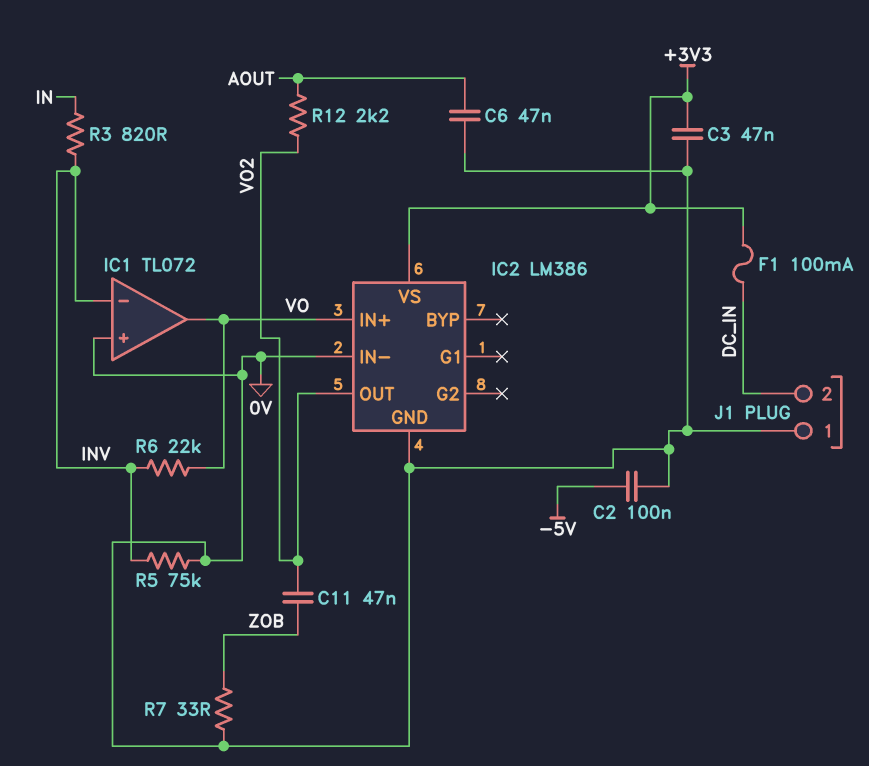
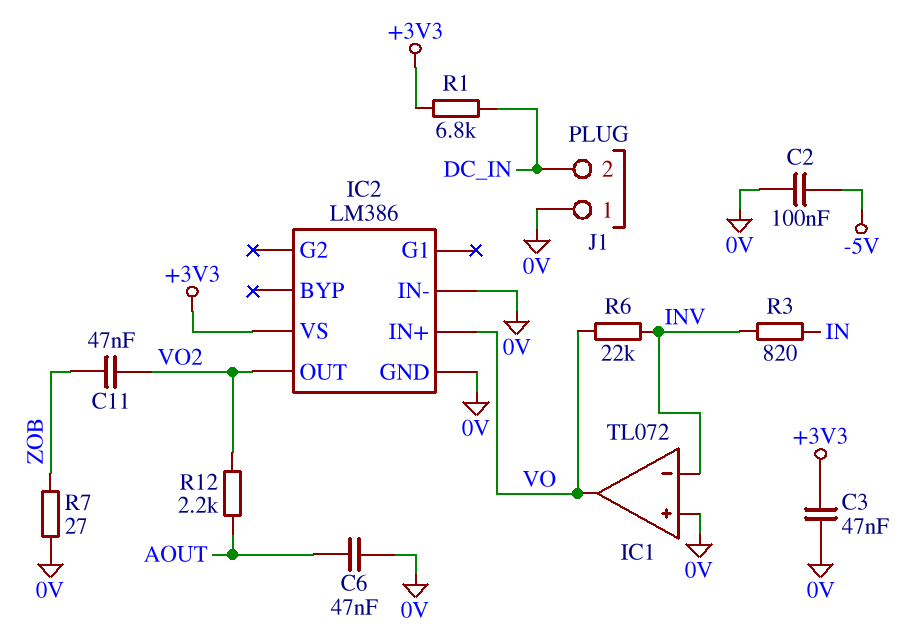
F1: 100mA (+3V3, DC_IN) -> none
R1: none -> 6.8k (+3V3, DC_IN)
R5: 75k (0V, INV) -> none
R7: 33 (0V, ZOB) -> 27 (0V, ZOB)

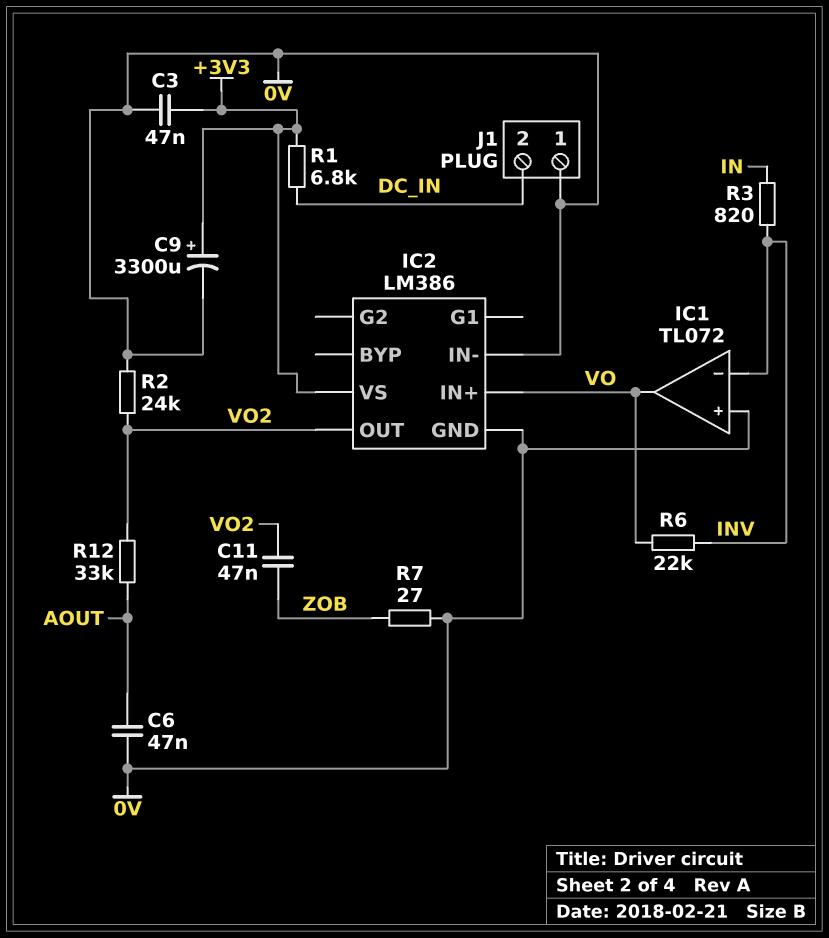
C2: 100nF (-5V, 0V) -> none
C9: none -> 3300uF (plus +3V3, minus 0V)
R2: none -> 24k (0V, VO2)
R12: 2.2k (AOUT, VO2) -> 33k (AOUT, VO2)

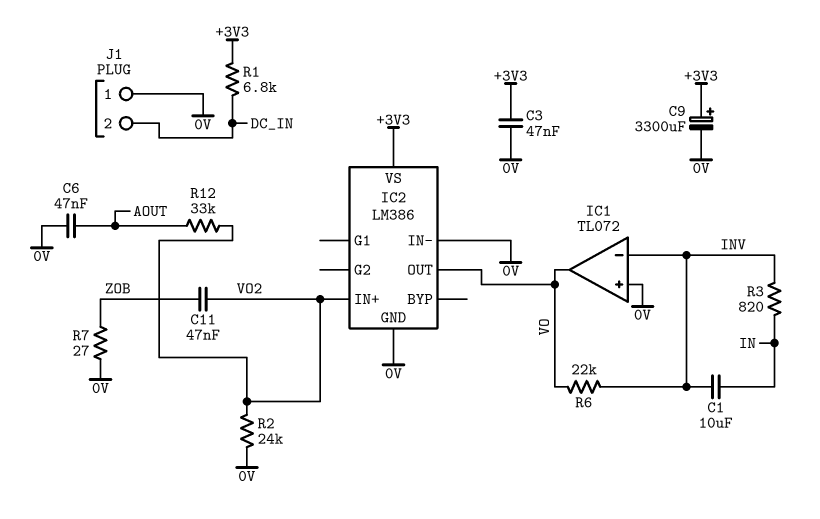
C1: none -> 10uF (IN, INV)
IC2 pin IN+: VO -> VO2
IC2 pin OUT: VO2 -> VO

